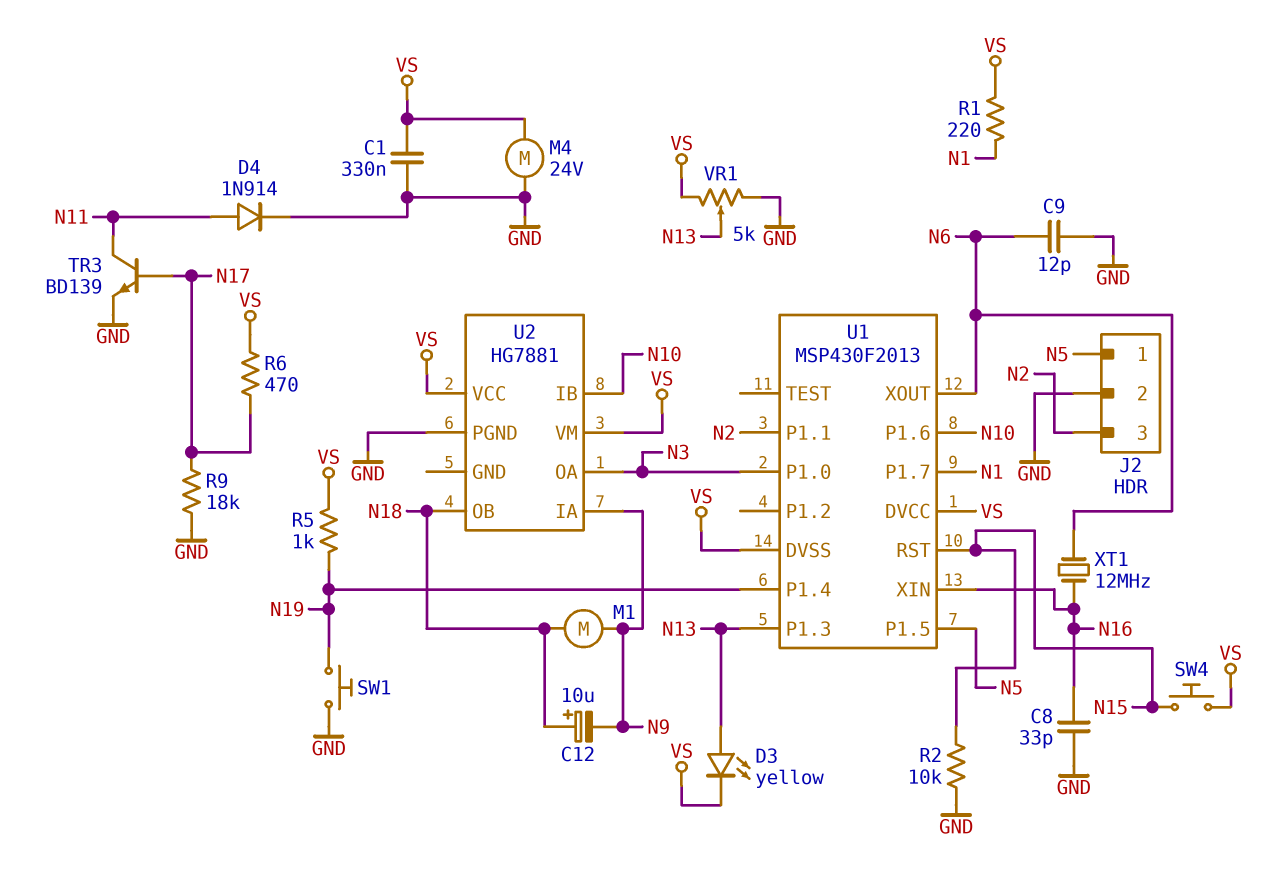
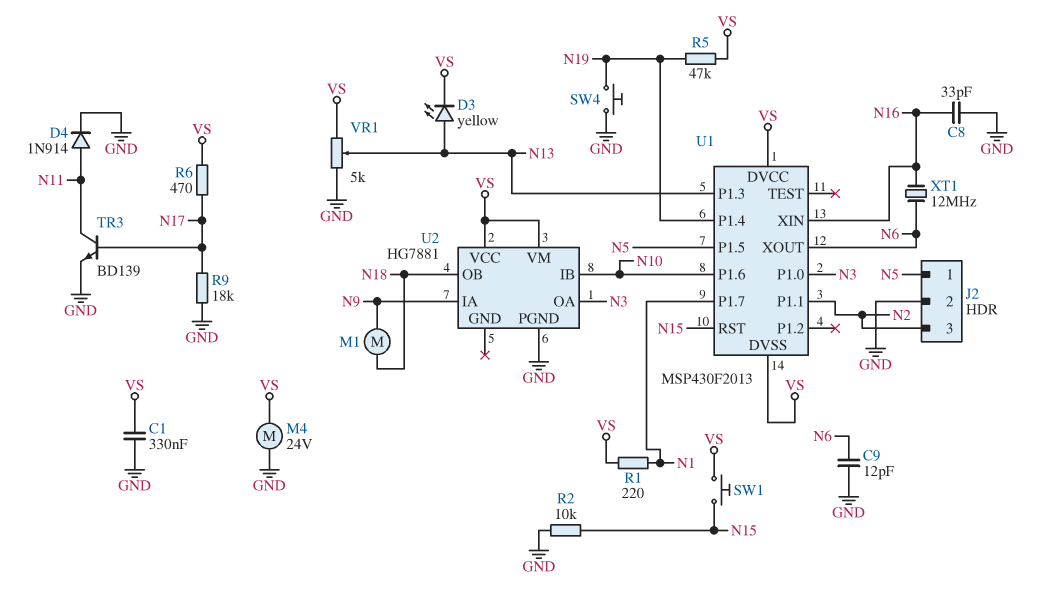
C12: 10uF (plus N18, minus N9) -> none
R5: 1k (N19, VS) -> 47k (N19, VS)
SW1: button (GND, N19) -> button (N15, VS)
SW4: button (N15, VS) -> button (GND, N19)

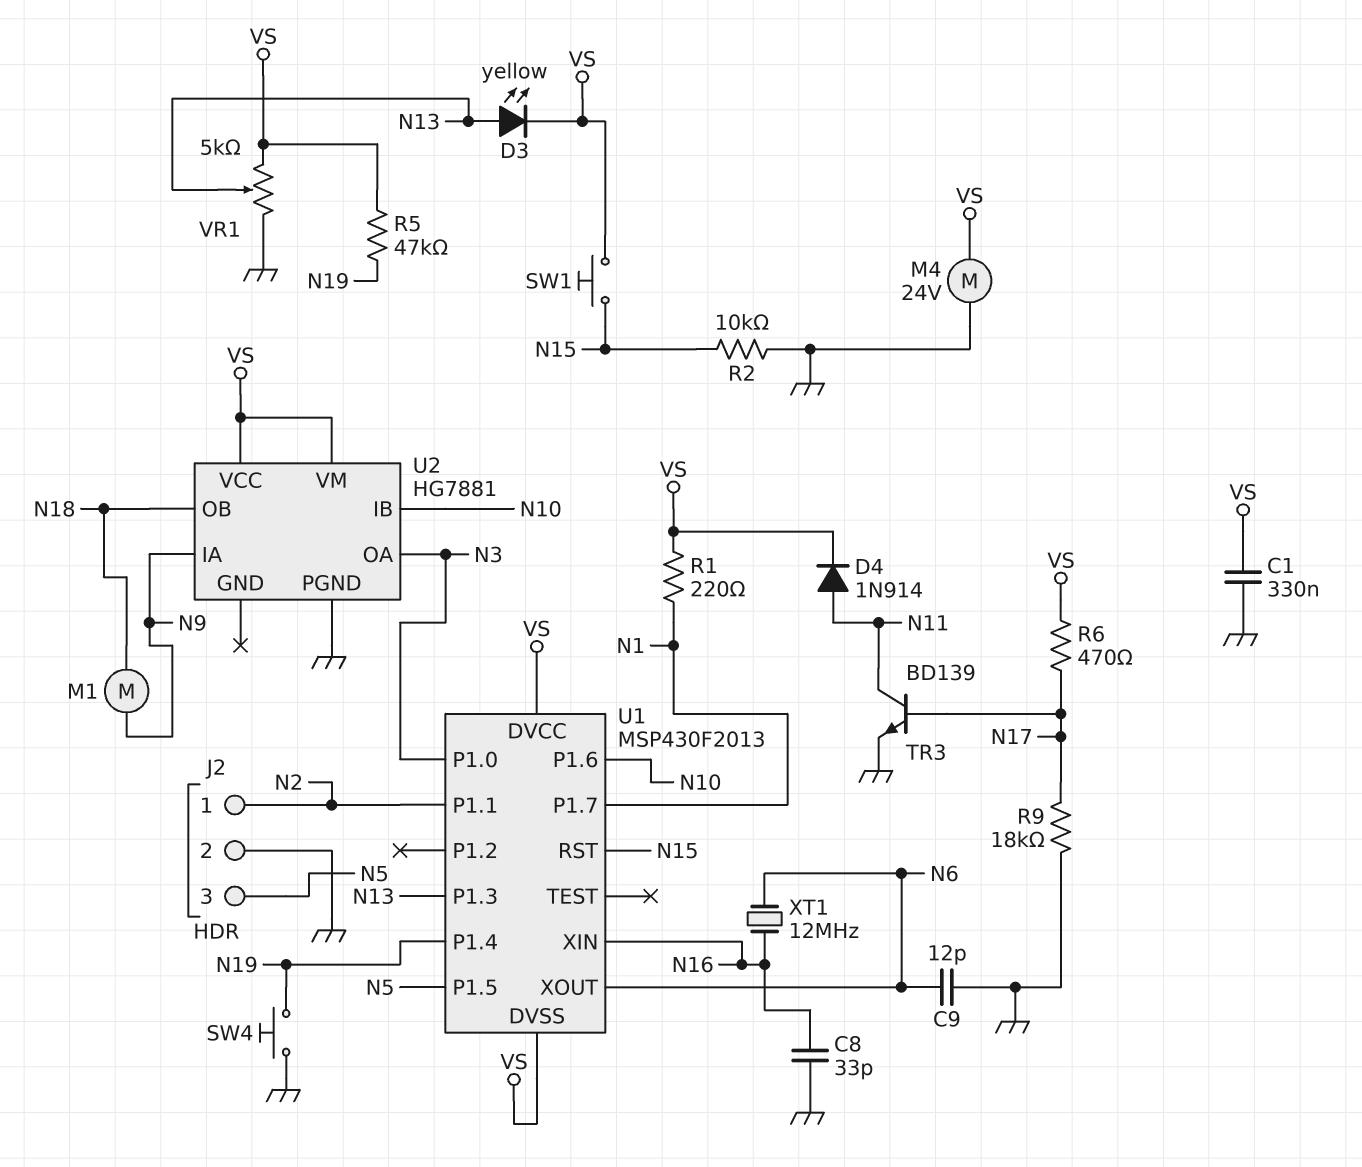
D4: diode 1N914 (A N11, K GND) -> diode 1N914 (A N11, K VS)
J2 pin 1: N5 -> N2
J2 pin 3: N2 -> N5

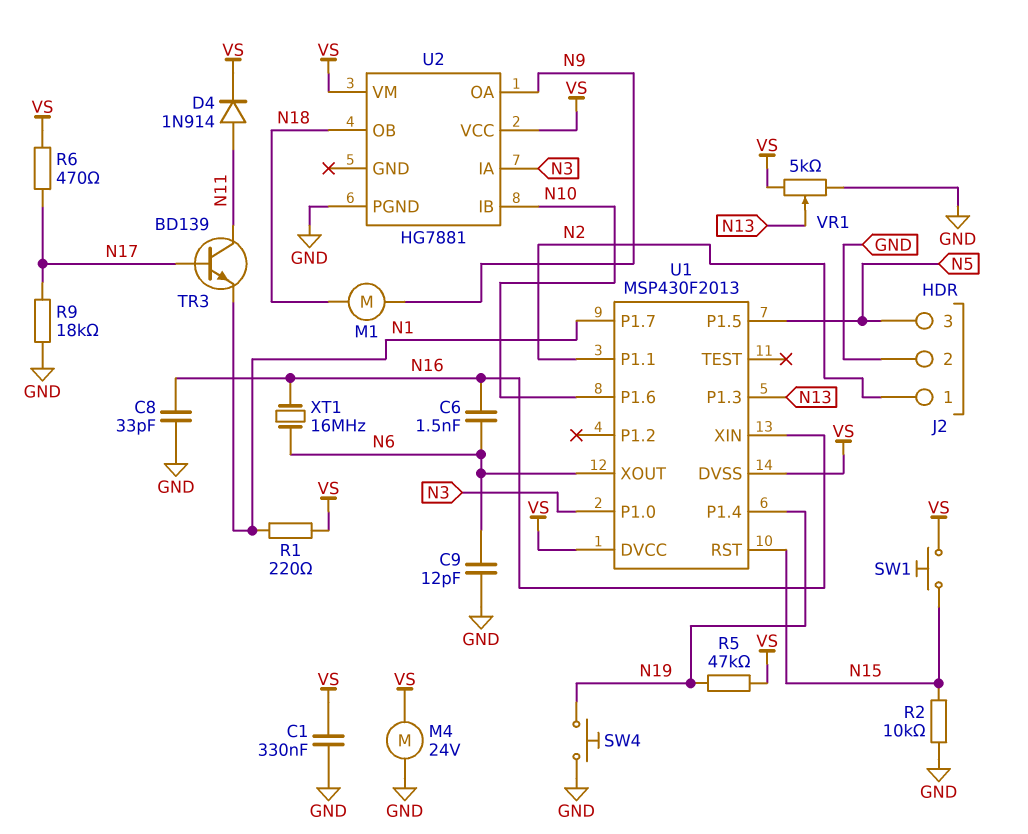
C6: none -> 1.5nF (N6, N16)
D3: LED yellow (A N13, K VS) -> none
TR3: NPN BD139 (B N17, C N11, E GND) -> NPN BD139 (B N17, C N11, E N1)
U2 pin IA: N9 -> N3
U2 pin OA: N3 -> N9
XT1: 12MHz (N6, N16) -> 16MHz (N6, N16)

